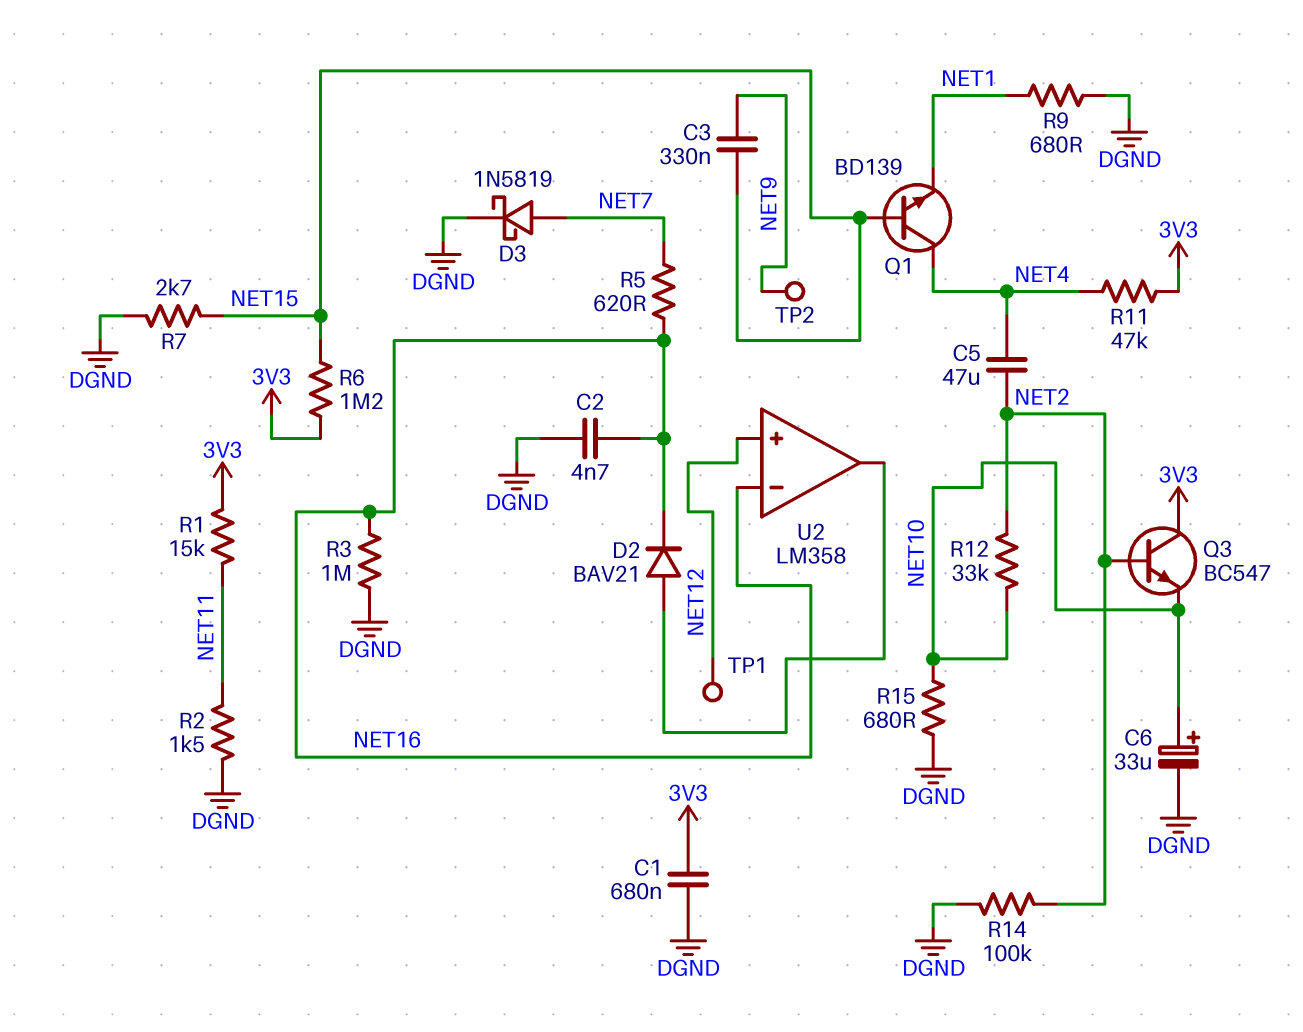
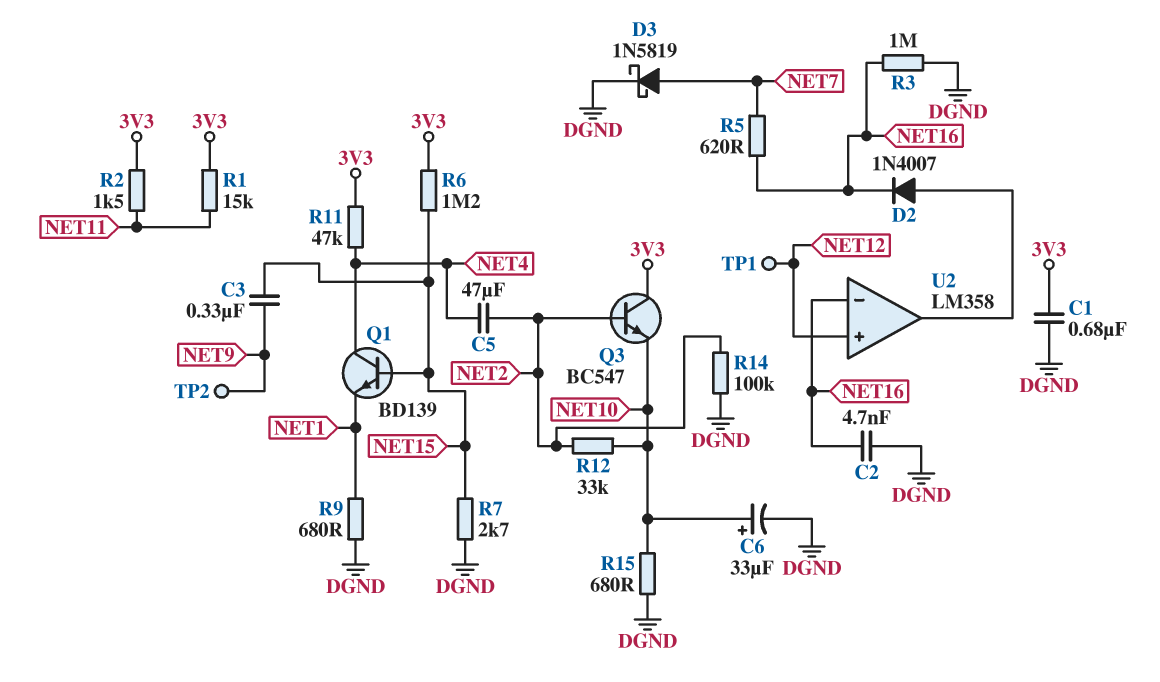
D2: diode BAV21 (A U2/out, K NET16) -> diode 1N4007 (A U2/out, K NET16)
R2: 1.5k (DGND, NET11) -> 1.5k (3V3, NET11)

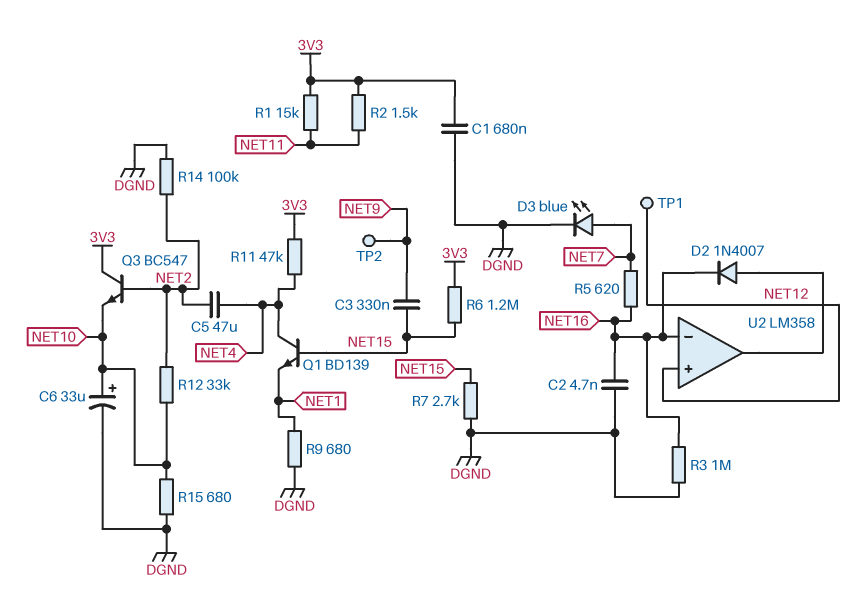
D3: schottky 1N5819 (A NET7, K DGND) -> LED blue (A NET7, K DGND)

